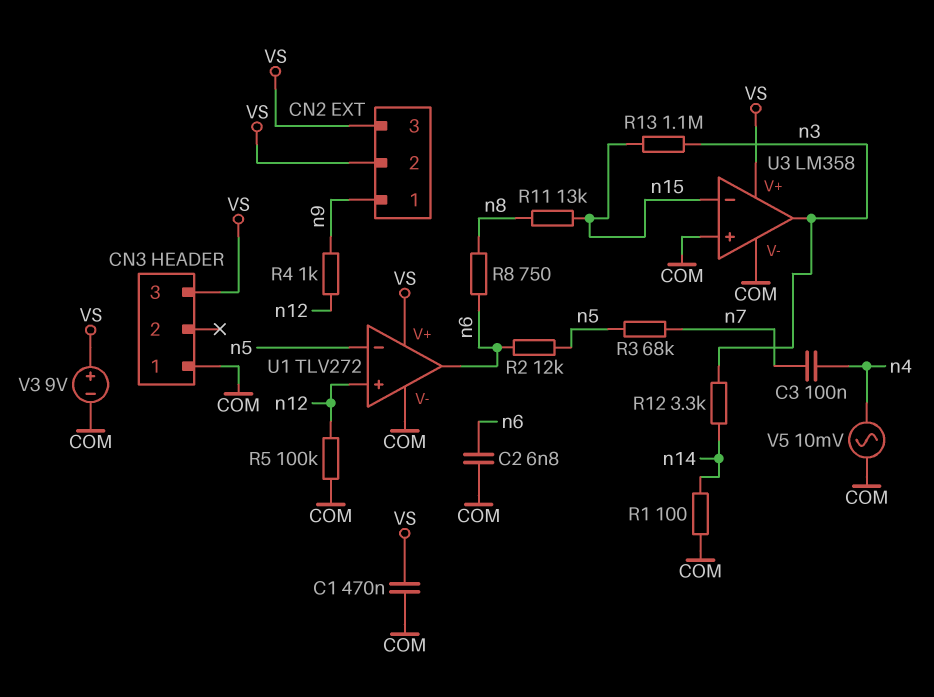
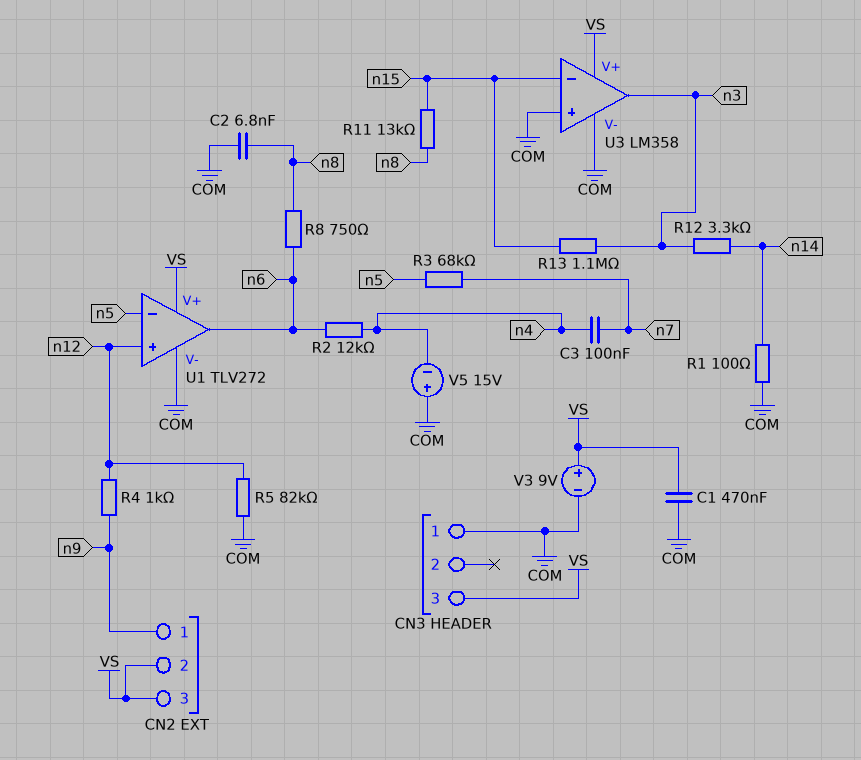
C2: 6.8nF (COM, n6) -> 6.8nF (COM, n8)
R2: 12k (n5, n6) -> 12k (n4, n6)
R5: 100k (COM, n12) -> 82k (COM, n12)
V5: AC 10mV (COM, n4) -> 15V (plus COM, minus n4)

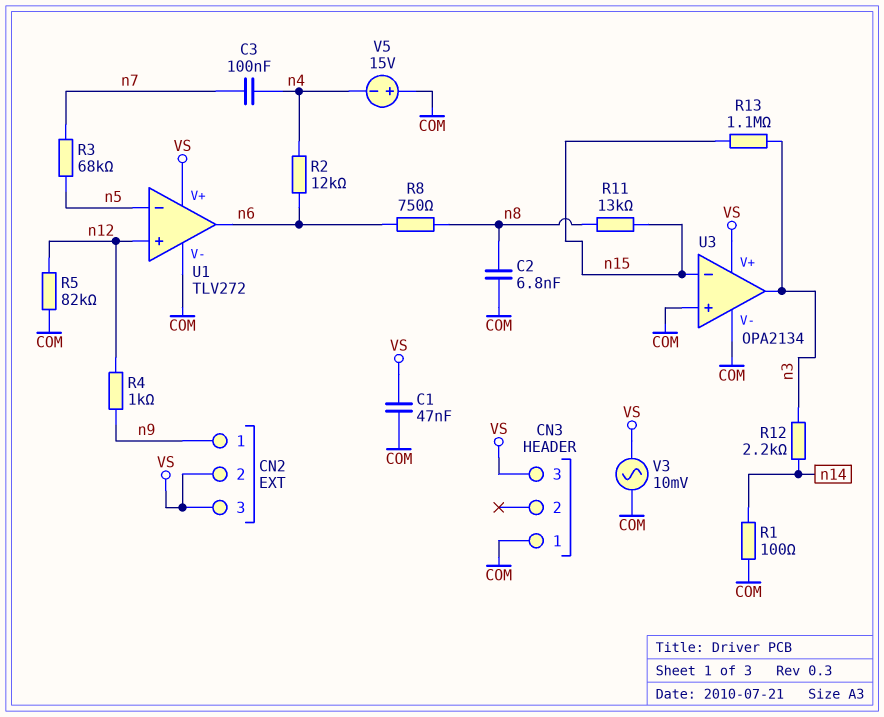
C1: 470nF (COM, VS) -> 47nF (COM, VS)
R12: 3.3k (n3, n14) -> 2.2k (n3, n14)
U3: LM358 -> OPA2134
V3: 9V (plus VS, minus COM) -> AC 10mV (COM, VS)

